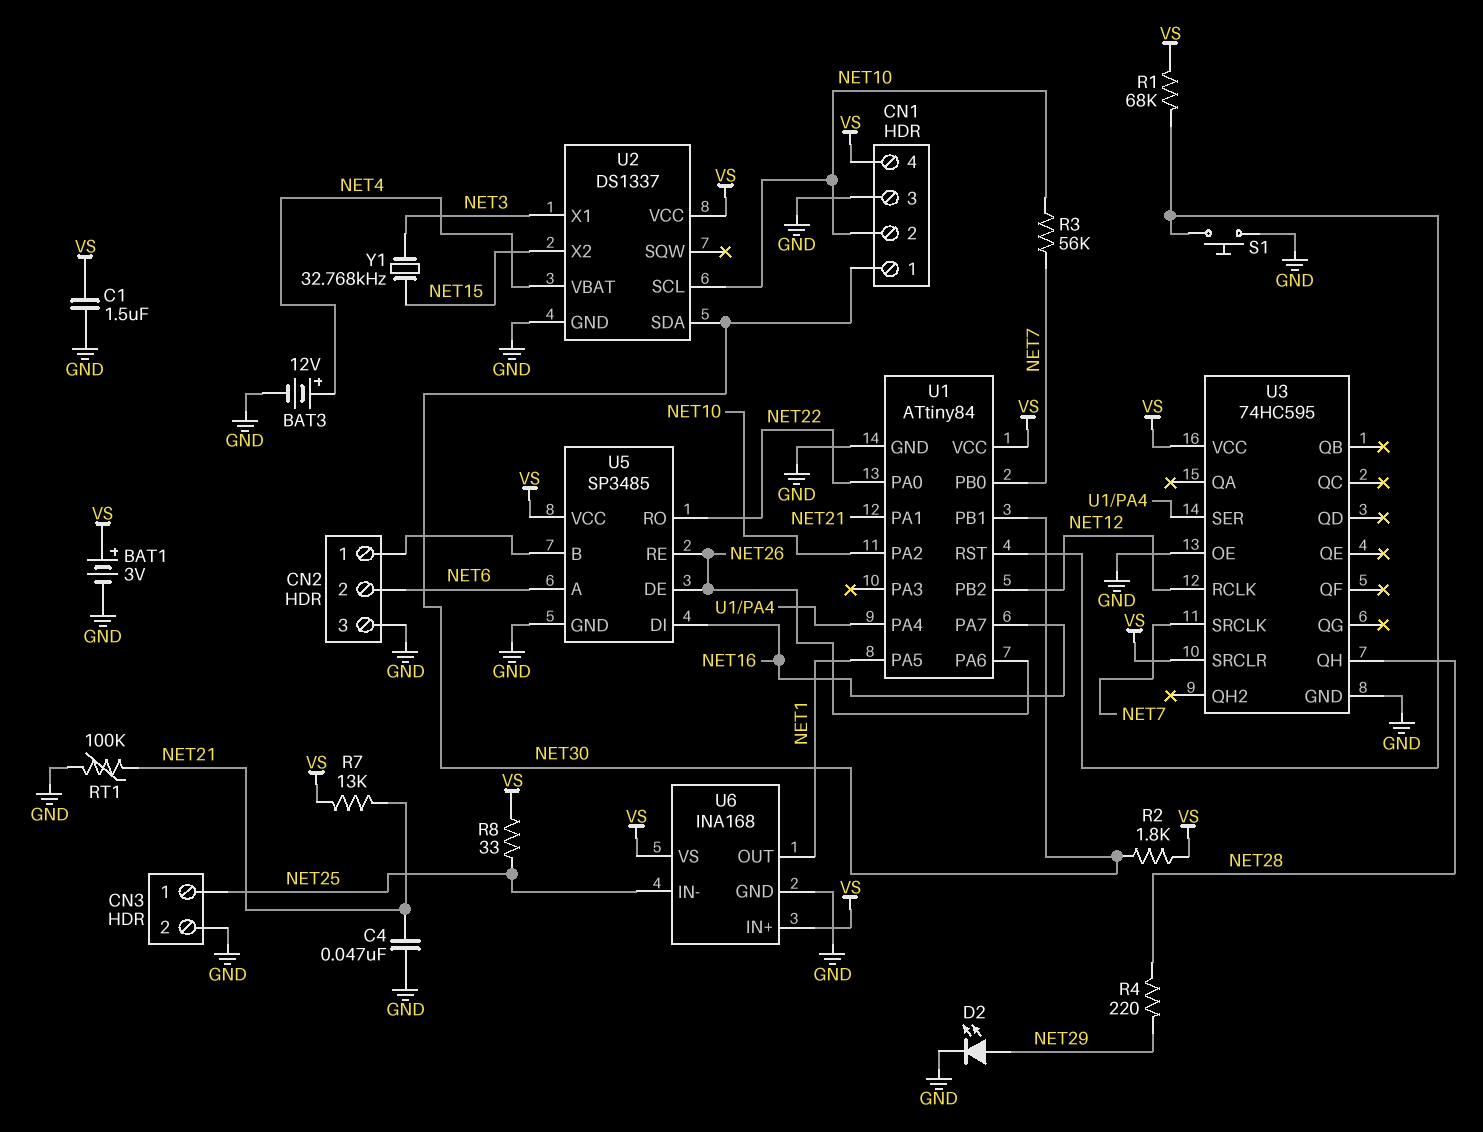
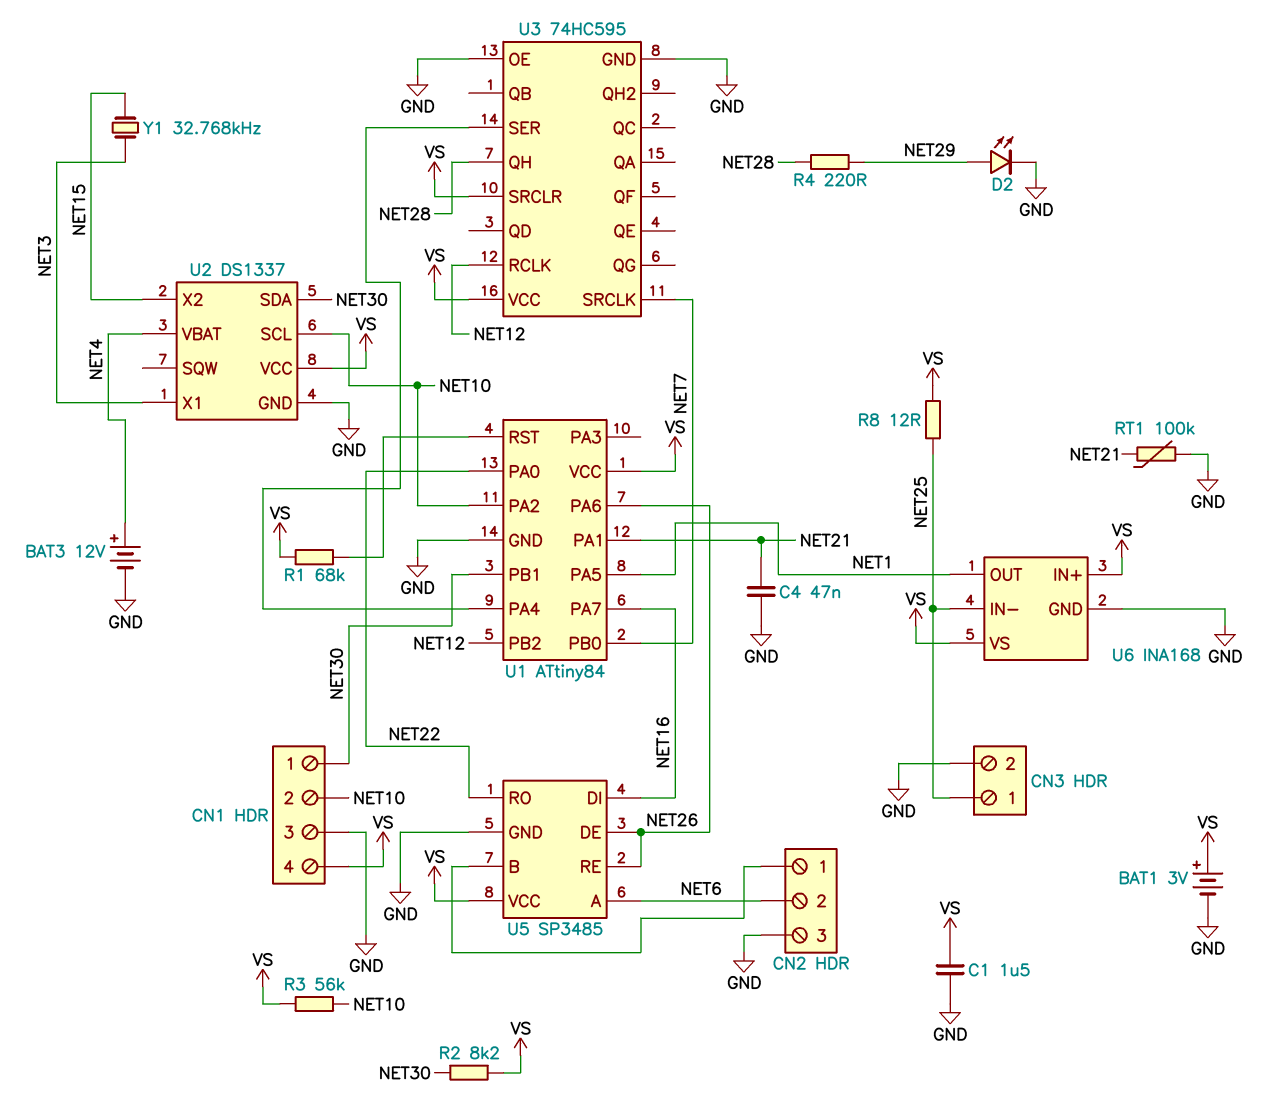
R2: 1.8k (NET30, VS) -> 8.2k (NET30, VS)
R3: 56k (NET7, NET10) -> 56k (NET10, VS)
R7: 13k (NET21, VS) -> none
R8: 33 (NET25, VS) -> 12 (NET25, VS)
S1: button (GND, U1/RST) -> none

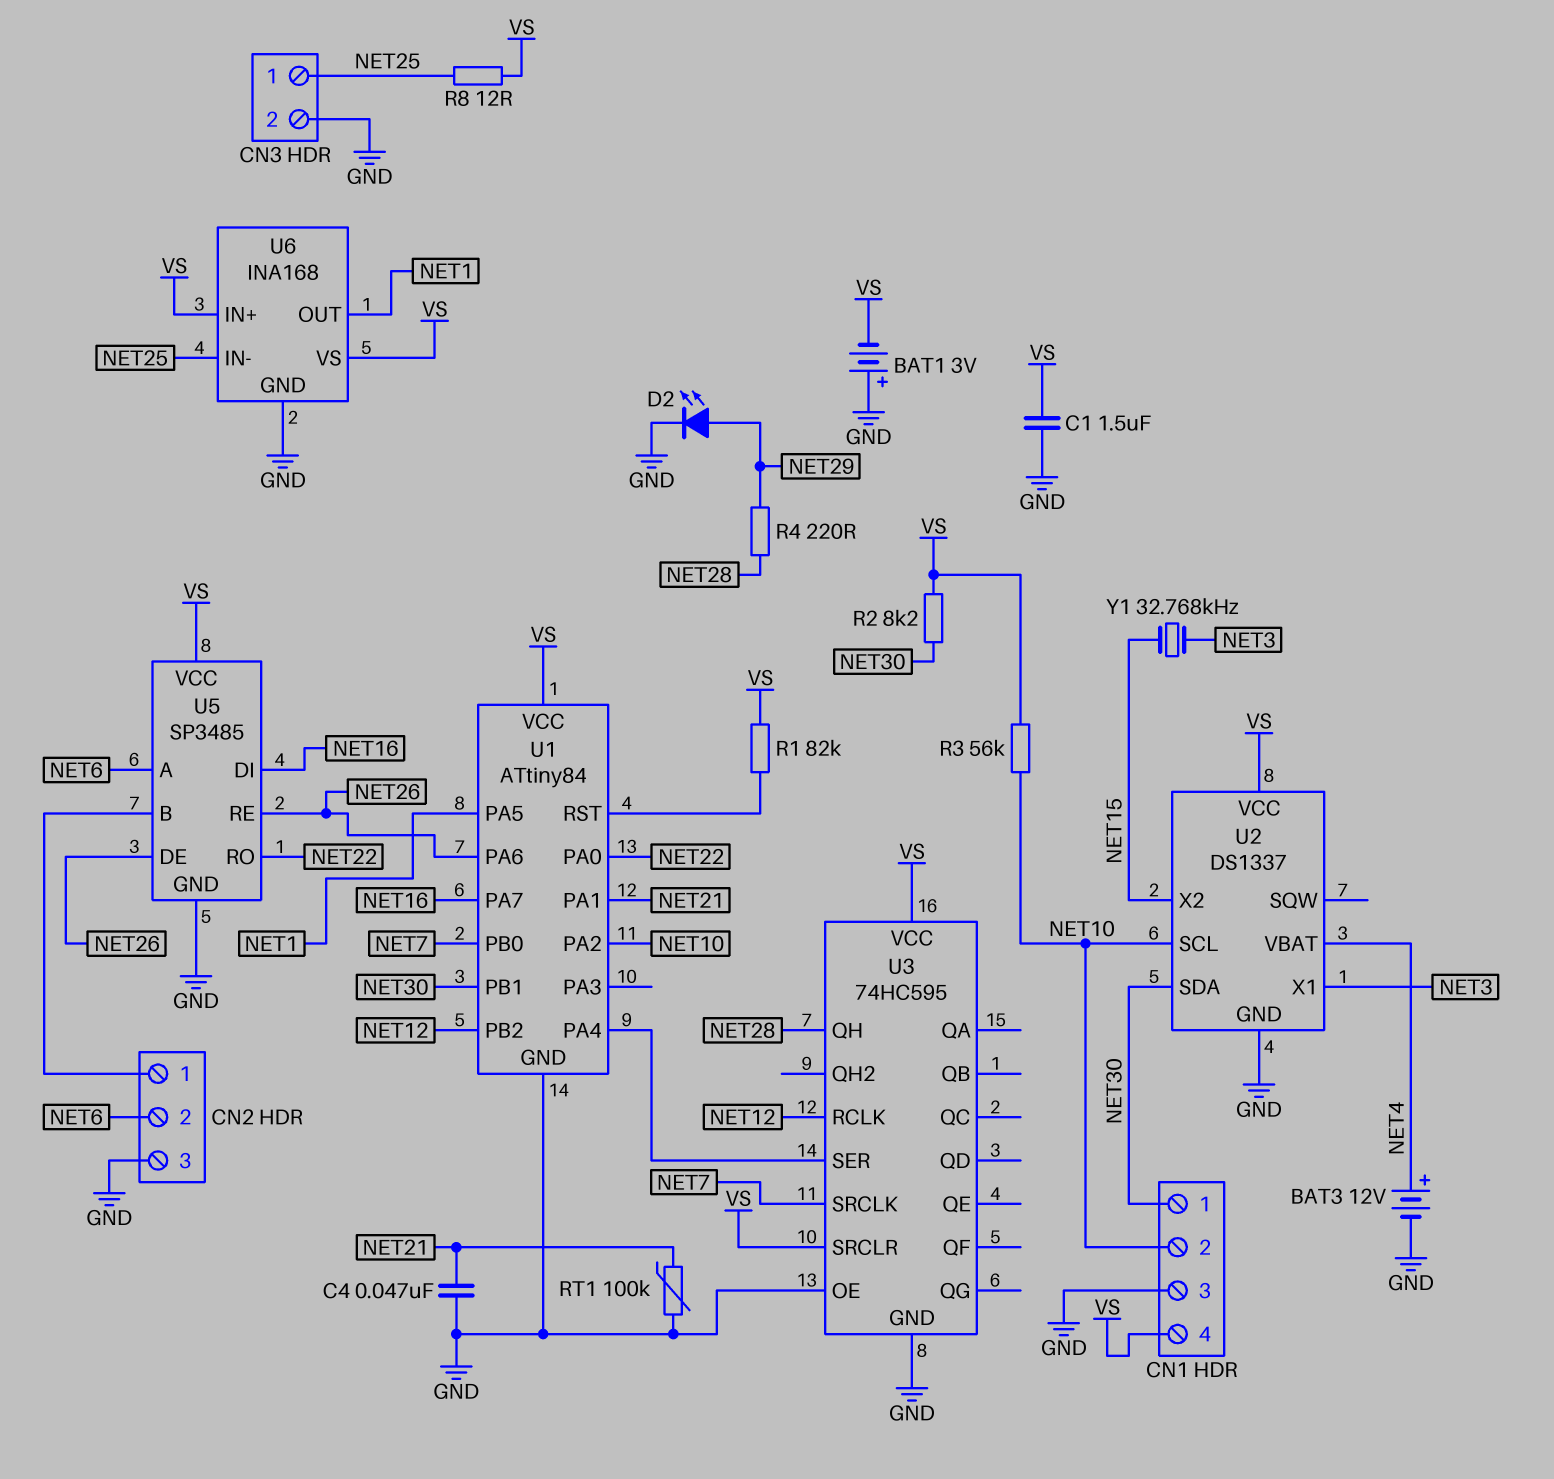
BAT1: 3V (plus VS, minus GND) -> 3V (plus GND, minus VS)
R1: 68k (U1/RST, VS) -> 82k (U1/RST, VS)

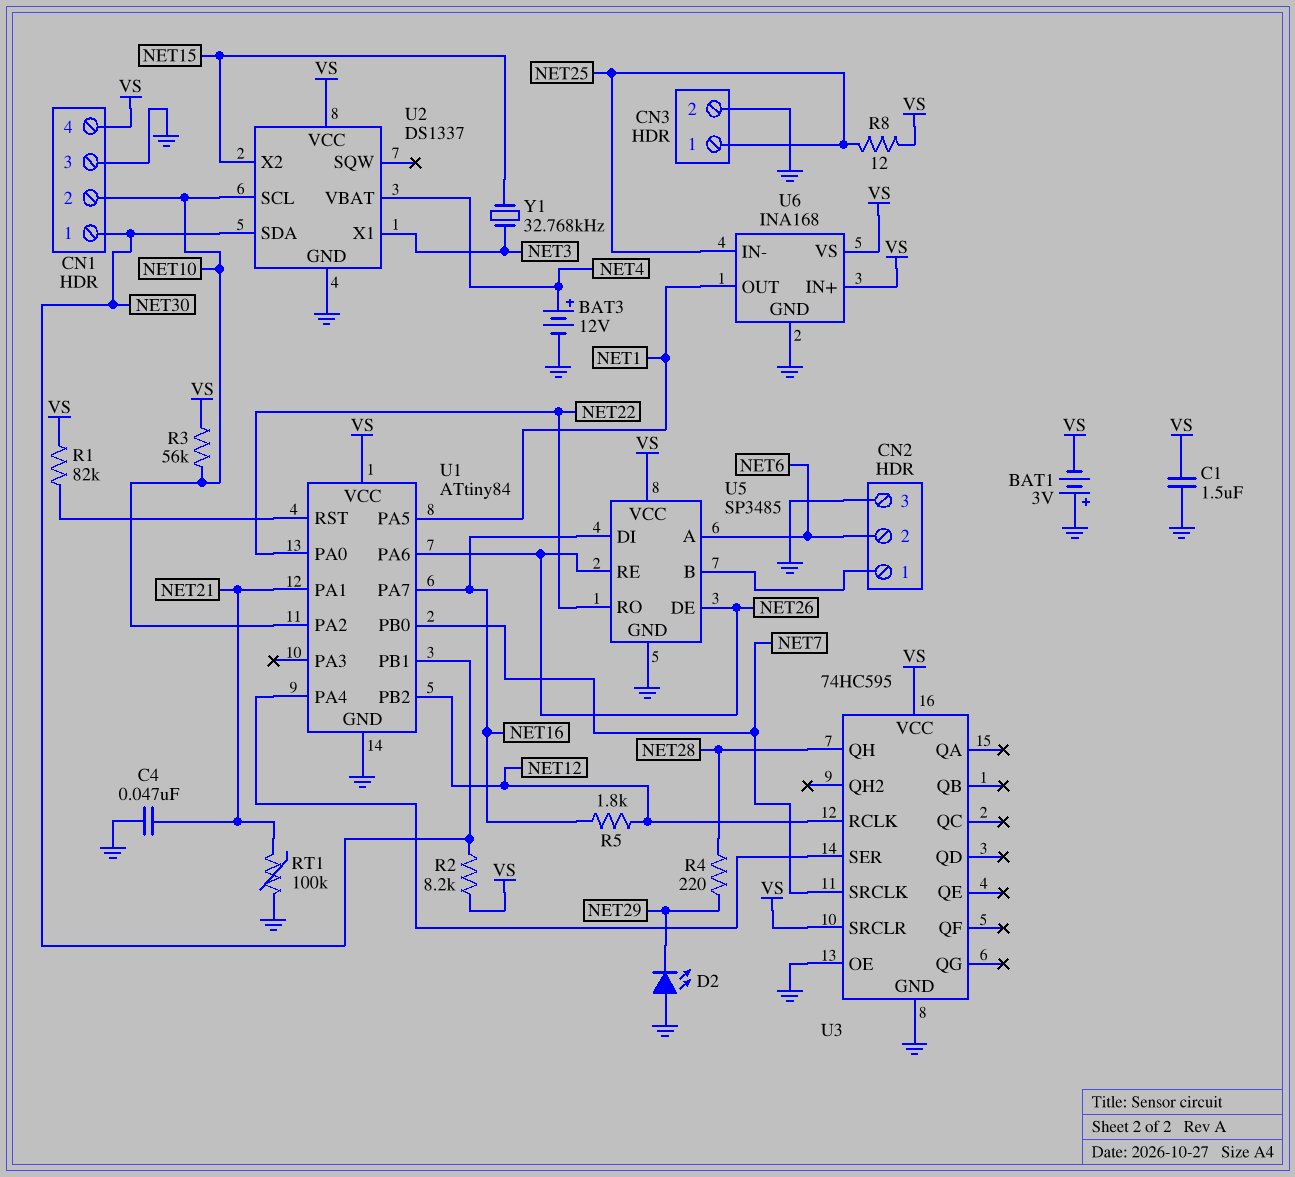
D2: LED (A NET29, K GND) -> LED (A GND, K NET29)
R5: none -> 1.8k (NET12, NET16)

